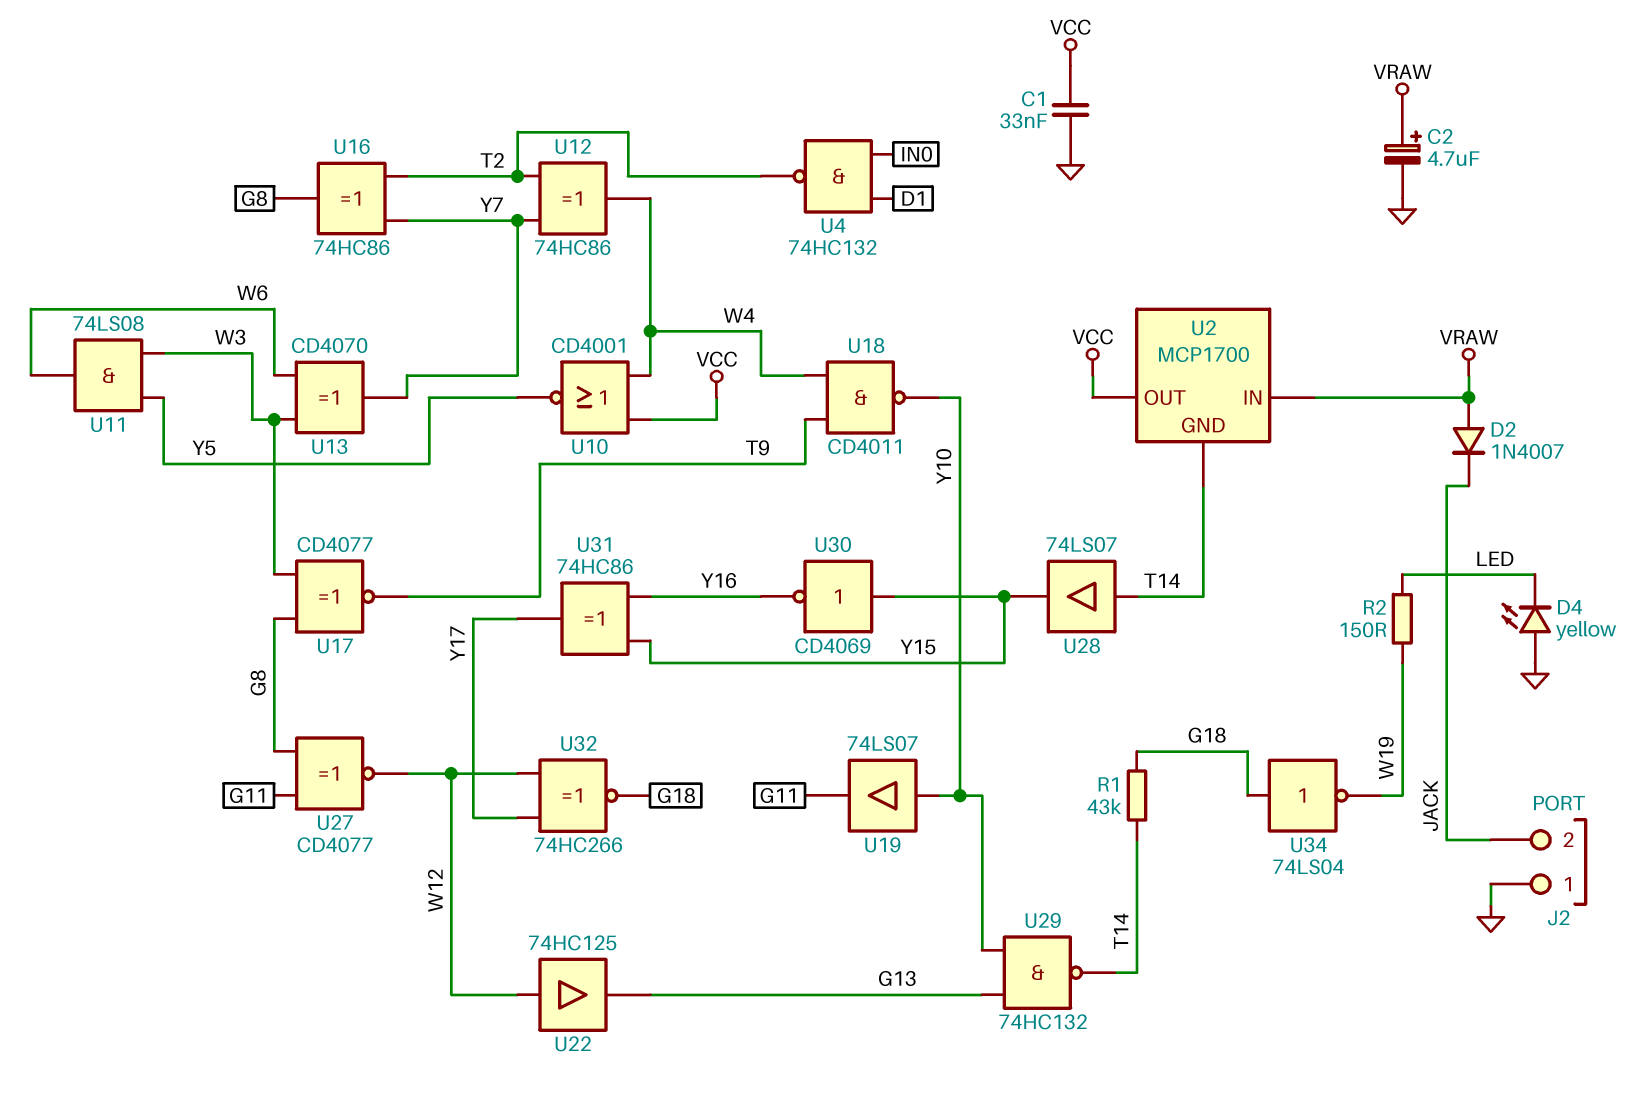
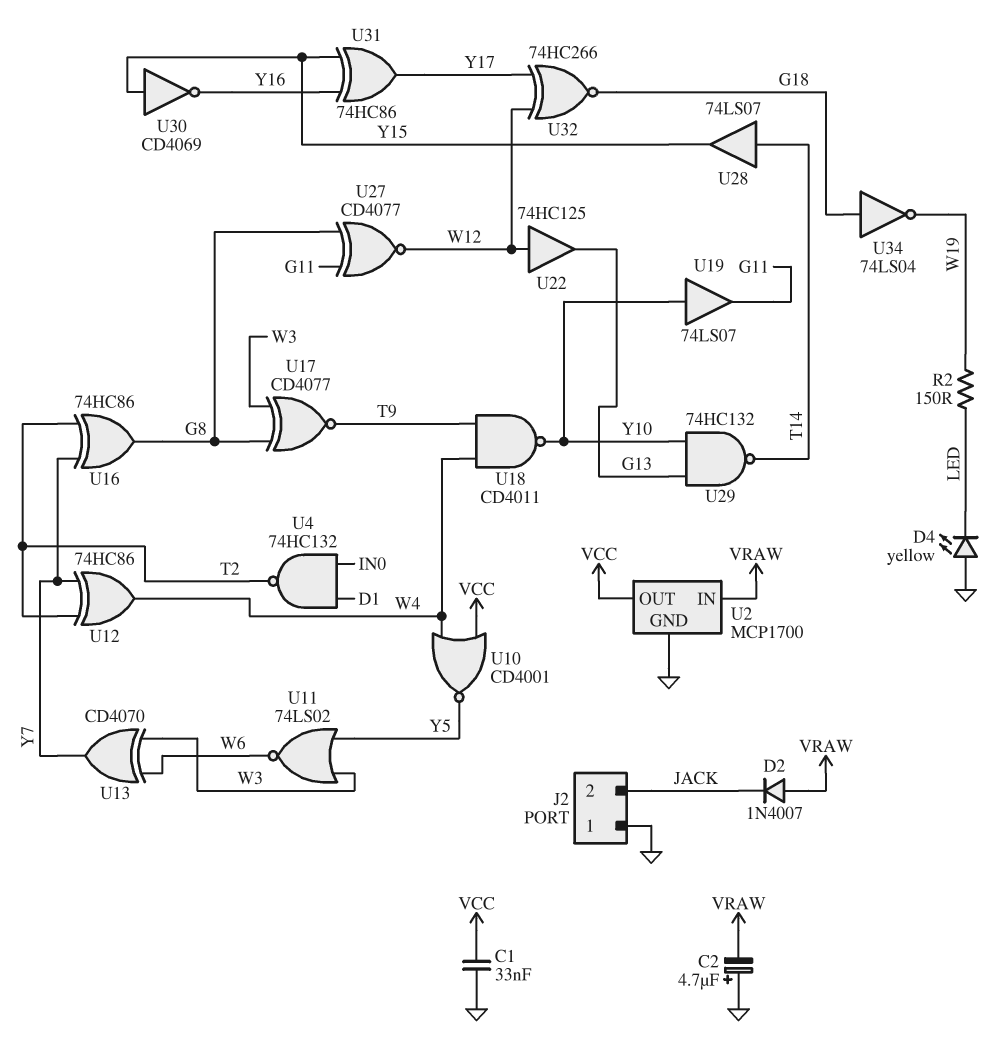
C2: 4.7uF (plus VRAW, minus GND) -> 4.7uF (plus GND, minus VRAW)
R1: 43k (G18, T14) -> none
U2 pin GND: T14 -> GND
U11: AND 74LS08 (in W3, in Y5, out W6) -> NOR 74LS02 (in W3, in Y5, out W6)

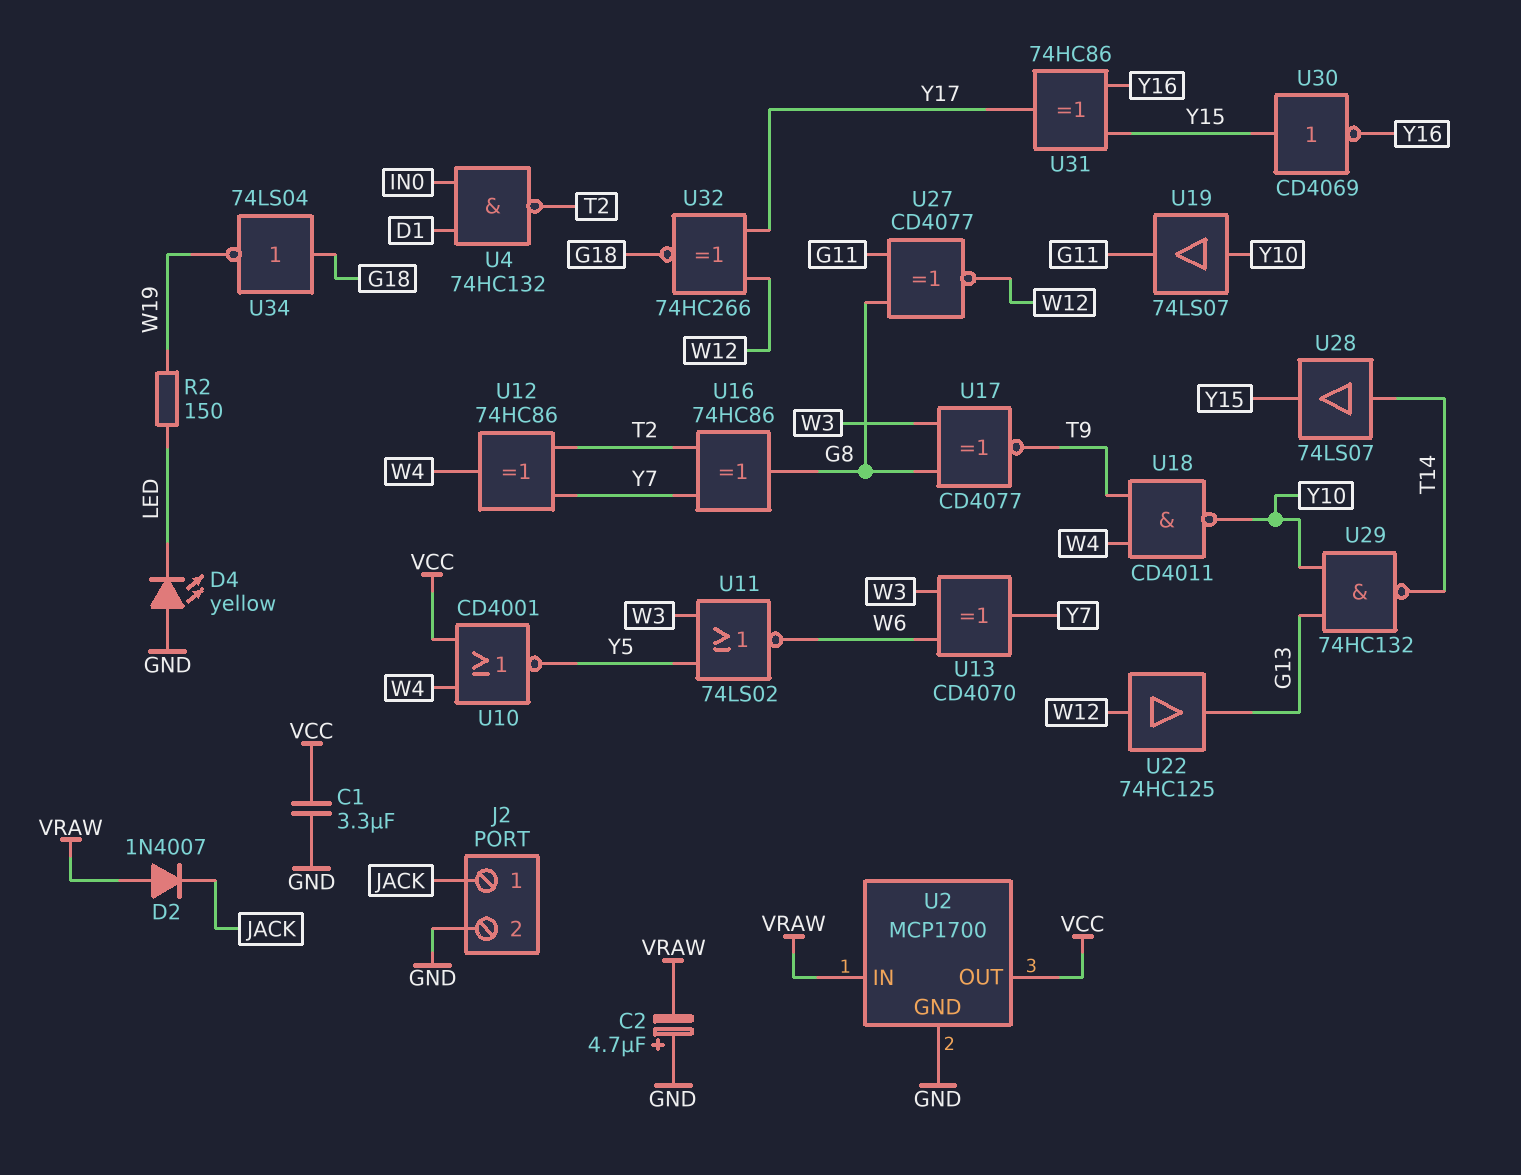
C1: 33nF (GND, VCC) -> 3.3uF (GND, VCC)
J2 pin 1: GND -> JACK
J2 pin 2: JACK -> GND

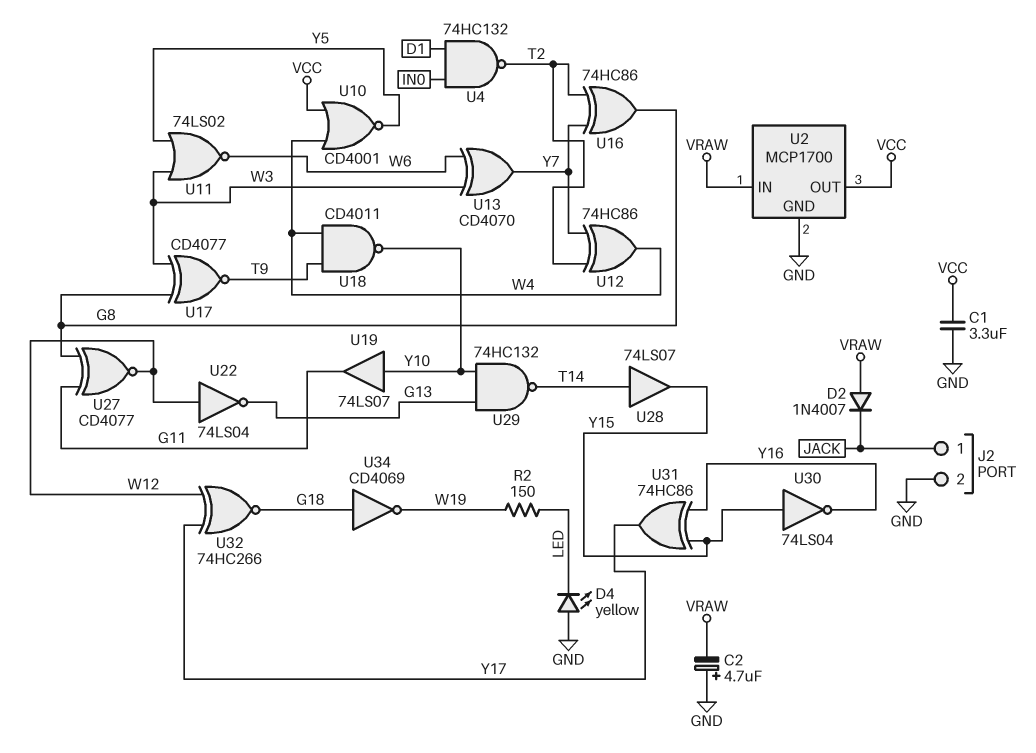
U22: buffer 74HC125 (in W12, out G13) -> NOT 74LS04 (in W12, out G13)
U30: NOT CD4069 (in Y15, out Y16) -> NOT 74LS04 (in Y15, out Y16)
U34: NOT 74LS04 (in G18, out W19) -> NOT CD4069 (in G18, out W19)

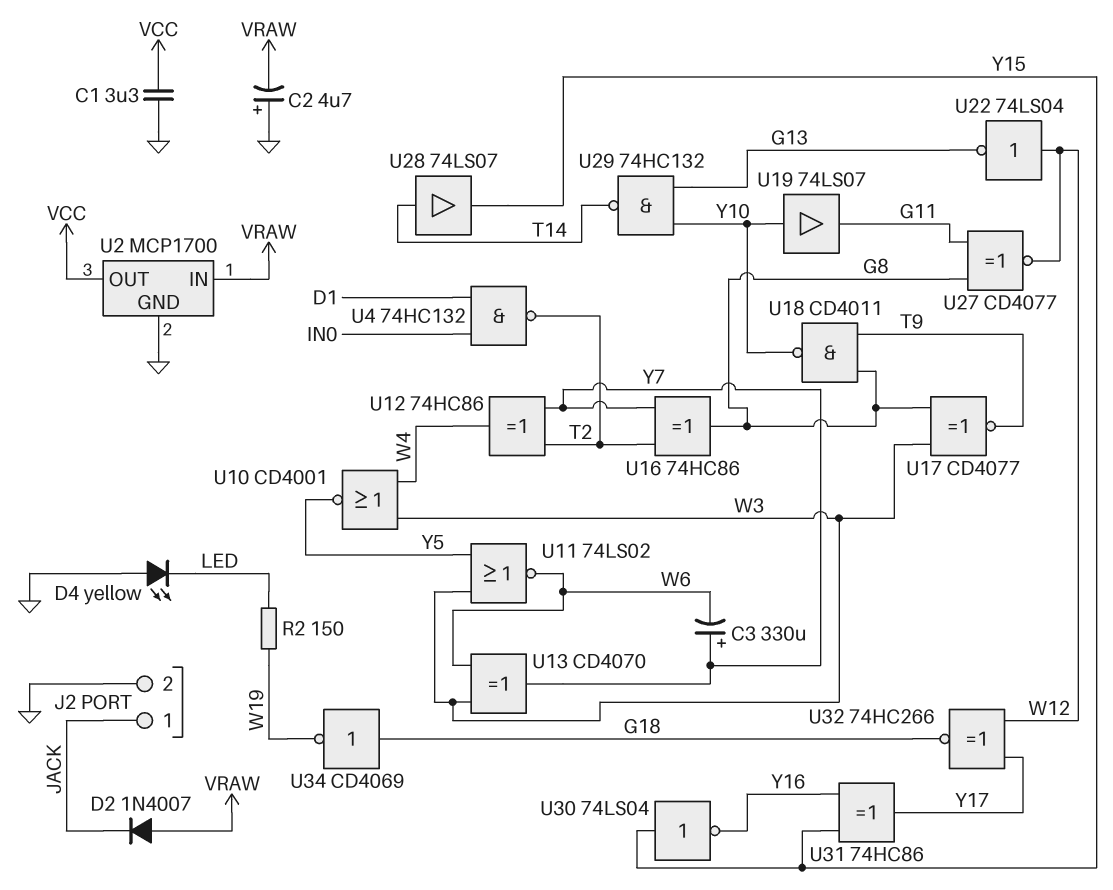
C3: none -> 330uF (plus Y7, minus W6)
U10: NOR CD4001 (in VCC, in W4, out Y5) -> NOR CD4001 (in W3, in W4, out Y5)
U18: NAND CD4011 (in T9, in W4, out Y10) -> NAND CD4011 (in G8, in T9, out Y10)

